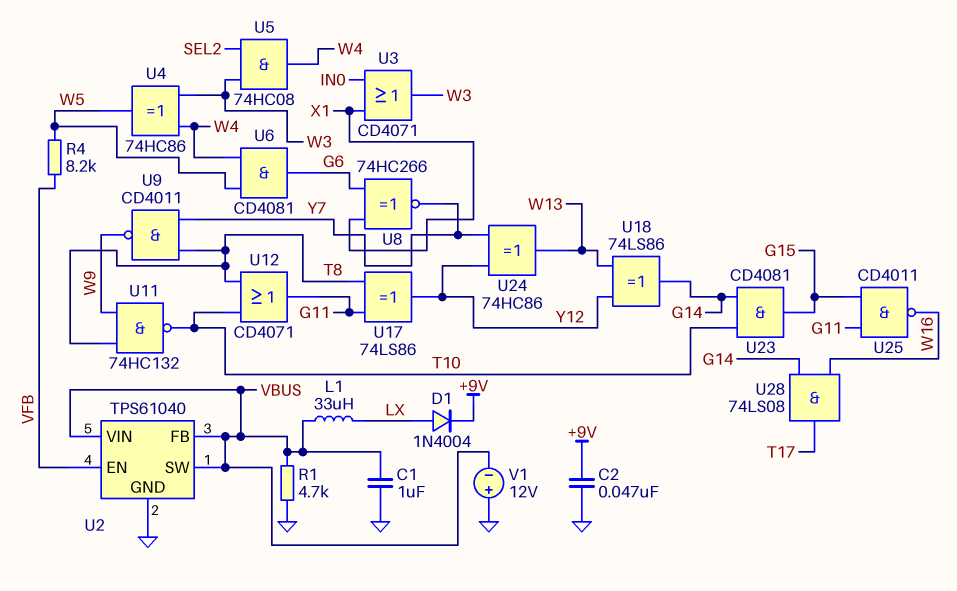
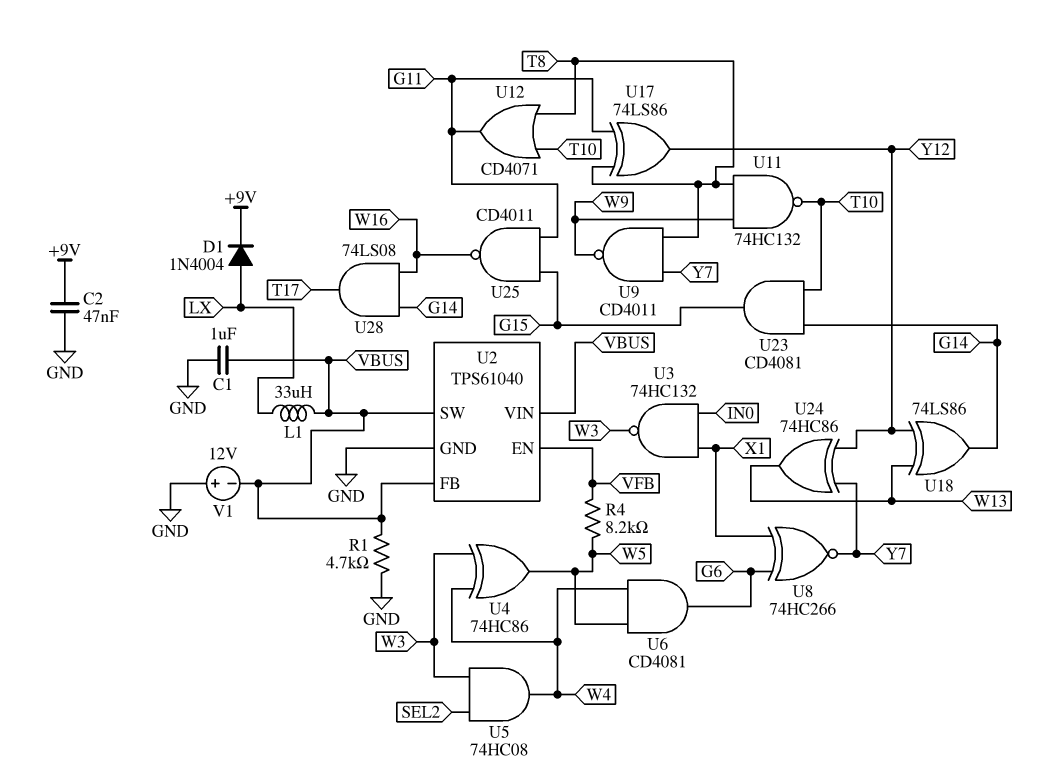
U3: OR CD4071 (in IN0, in X1, out W3) -> NAND 74HC132 (in IN0, in X1, out W3)

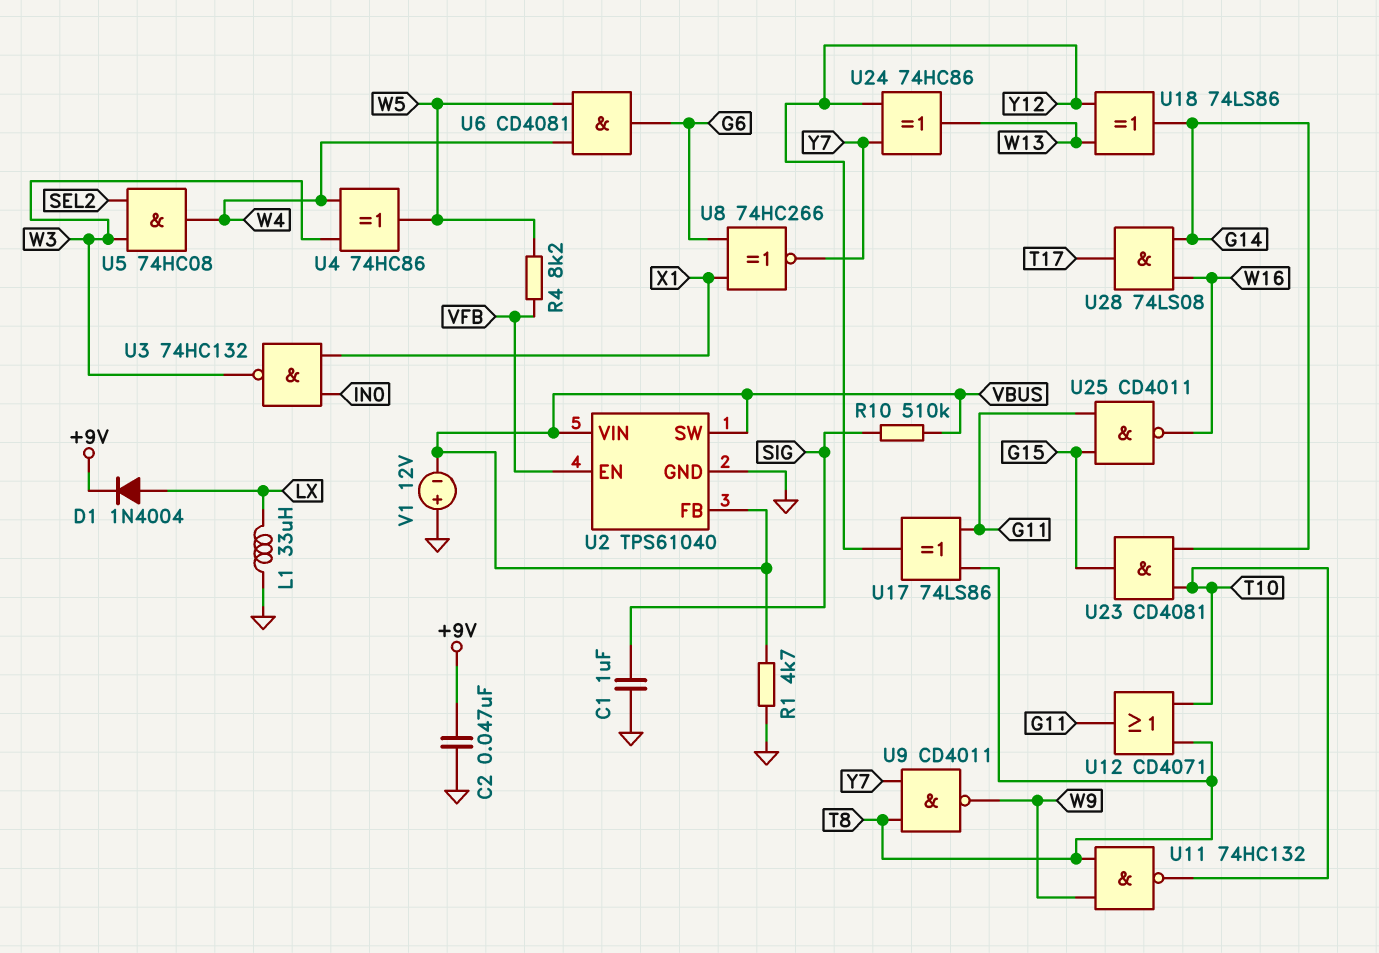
C1: 1uF (GND, VBUS) -> 1uF (GND, SIG)
L1: 33uH (LX, VBUS) -> 33uH (GND, LX)
R10: none -> 510k (SIG, VBUS)

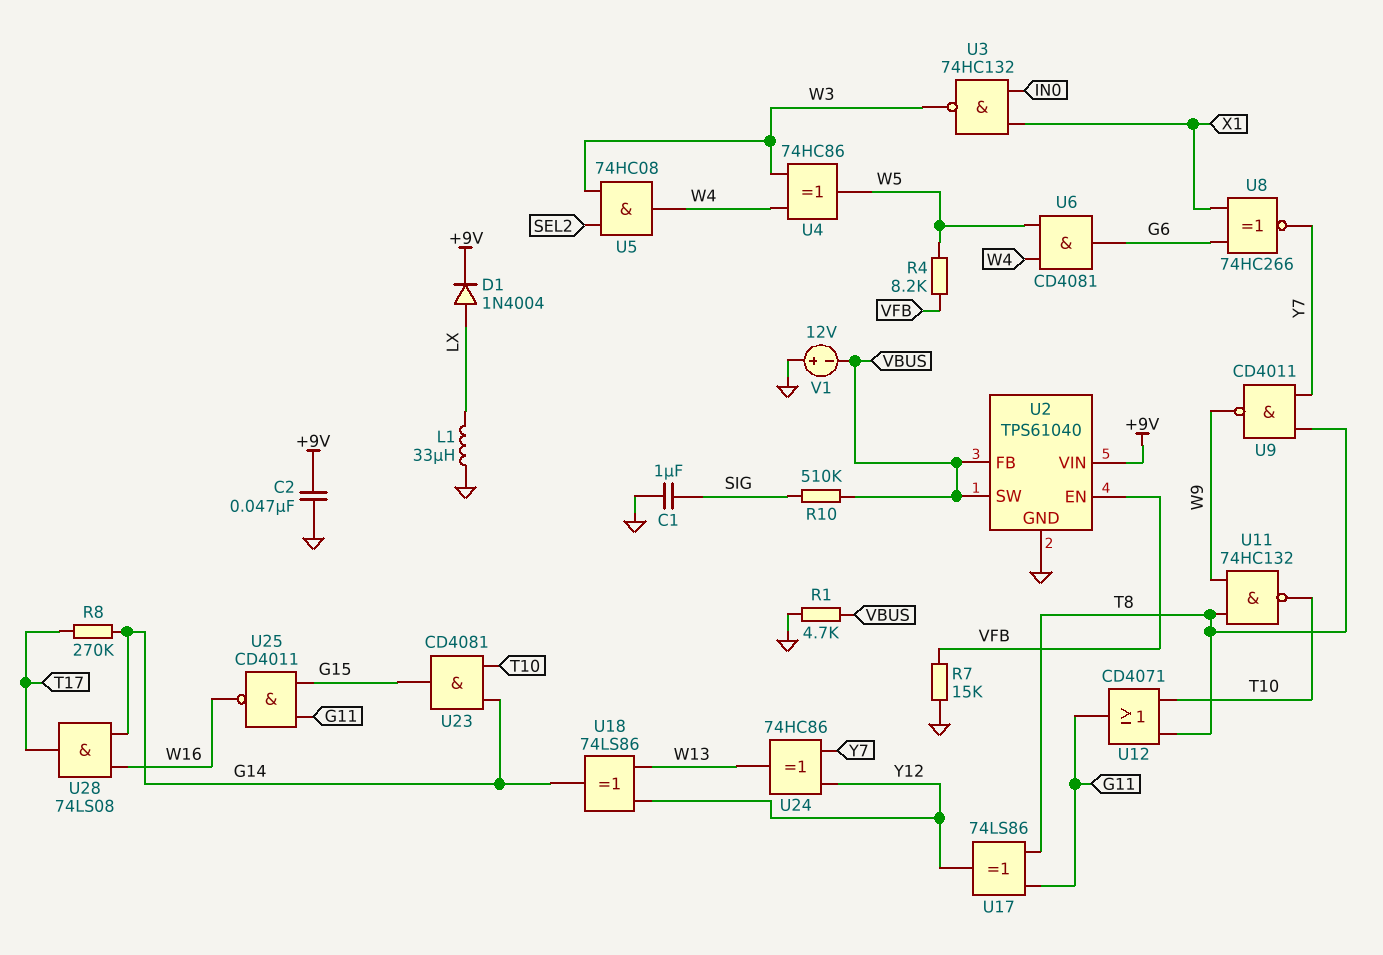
R7: none -> 15k (GND, VFB)
R8: none -> 270k (G14, T17)
U2 pin VIN: VBUS -> +9V

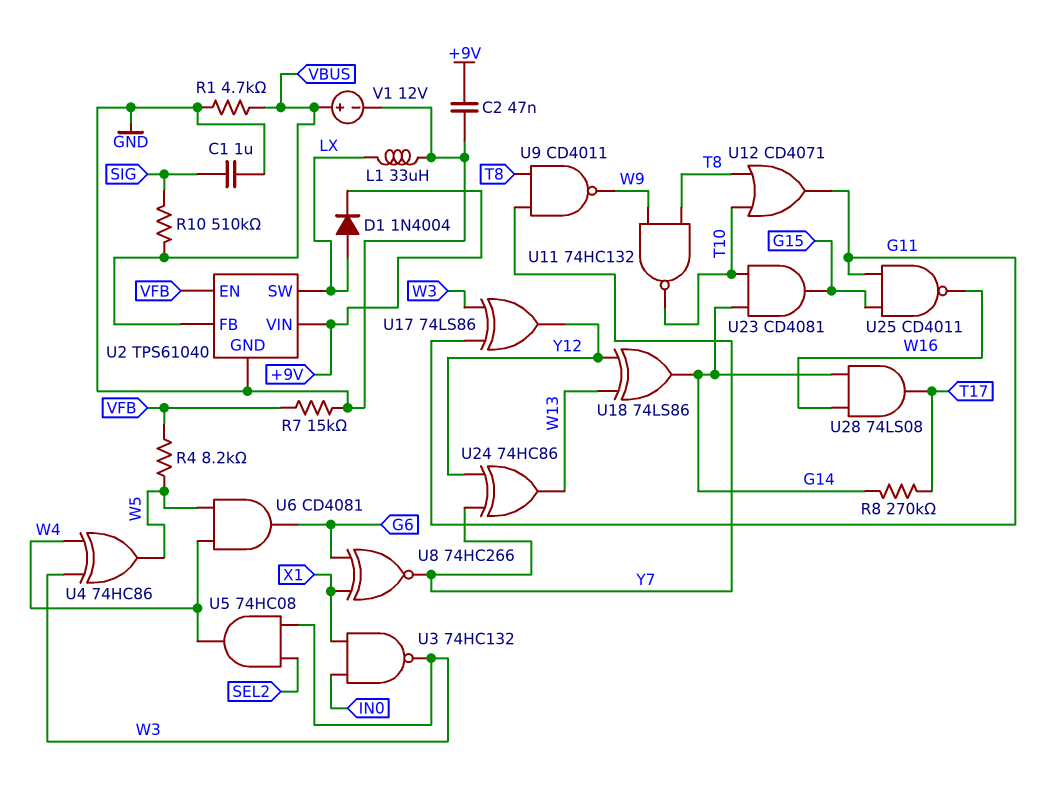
U2 pin SW: VBUS -> LX
U17: XOR 74LS86 (in G11, in T8, out Y12) -> XOR 74LS86 (in G11, in W3, out Y12)
V1: 12V (plus GND, minus VBUS) -> 12V (plus VBUS, minus GND)

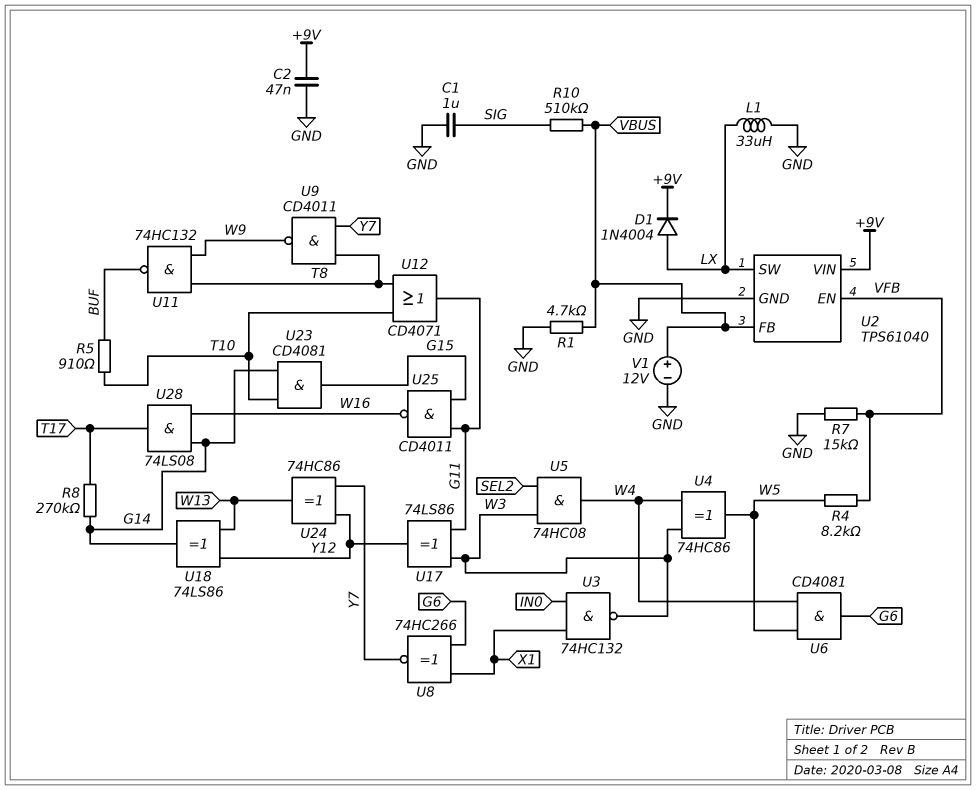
R5: none -> 910 (BUF, T10)
U11: NAND 74HC132 (in T8, in W9, out T10) -> NAND 74HC132 (in T8, in W9, out BUF)

